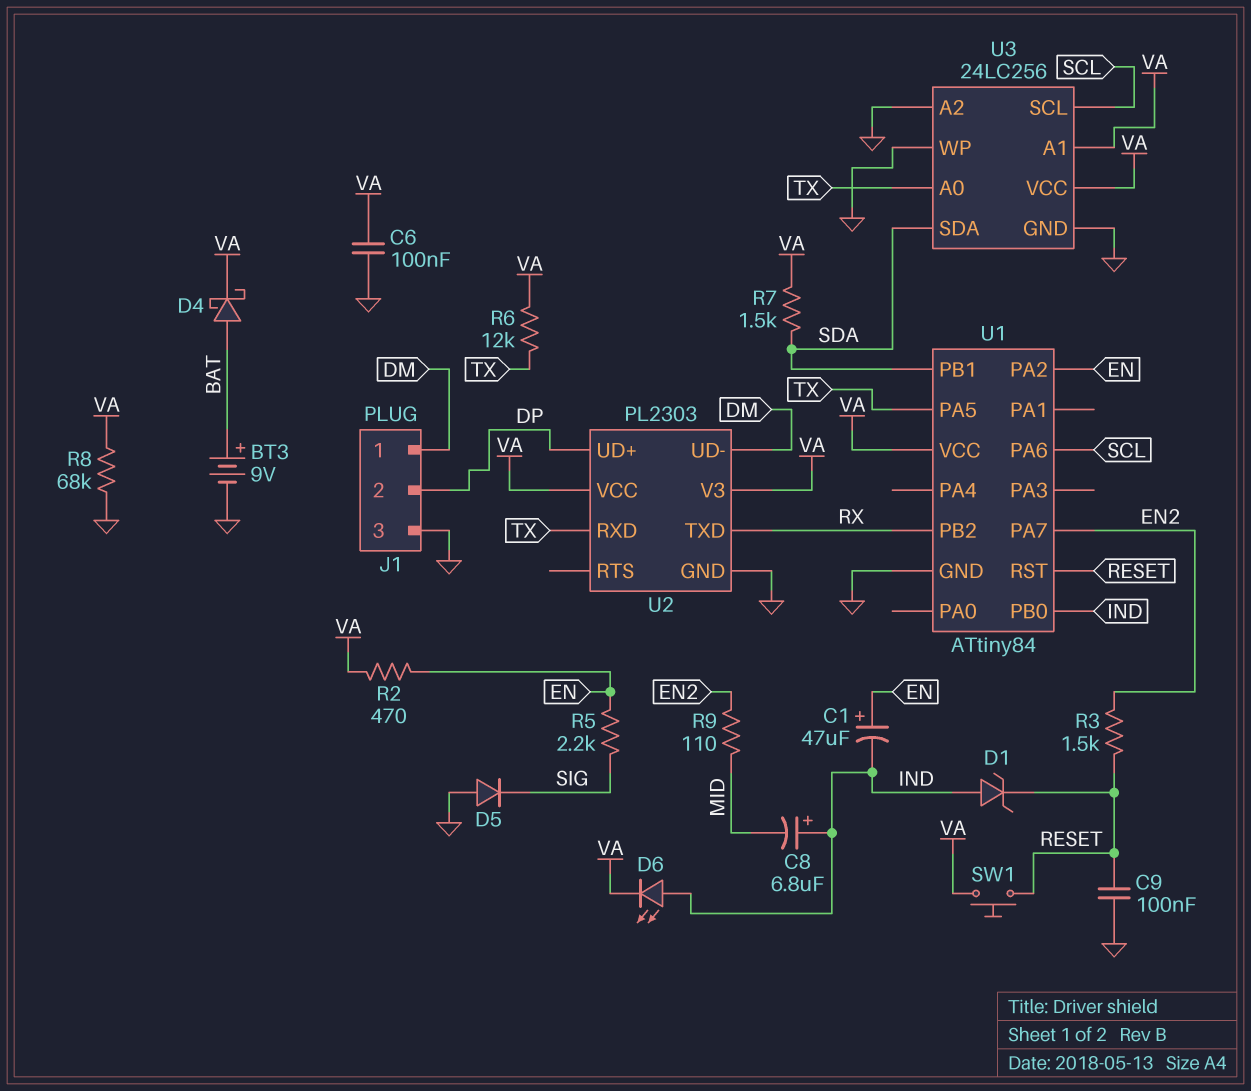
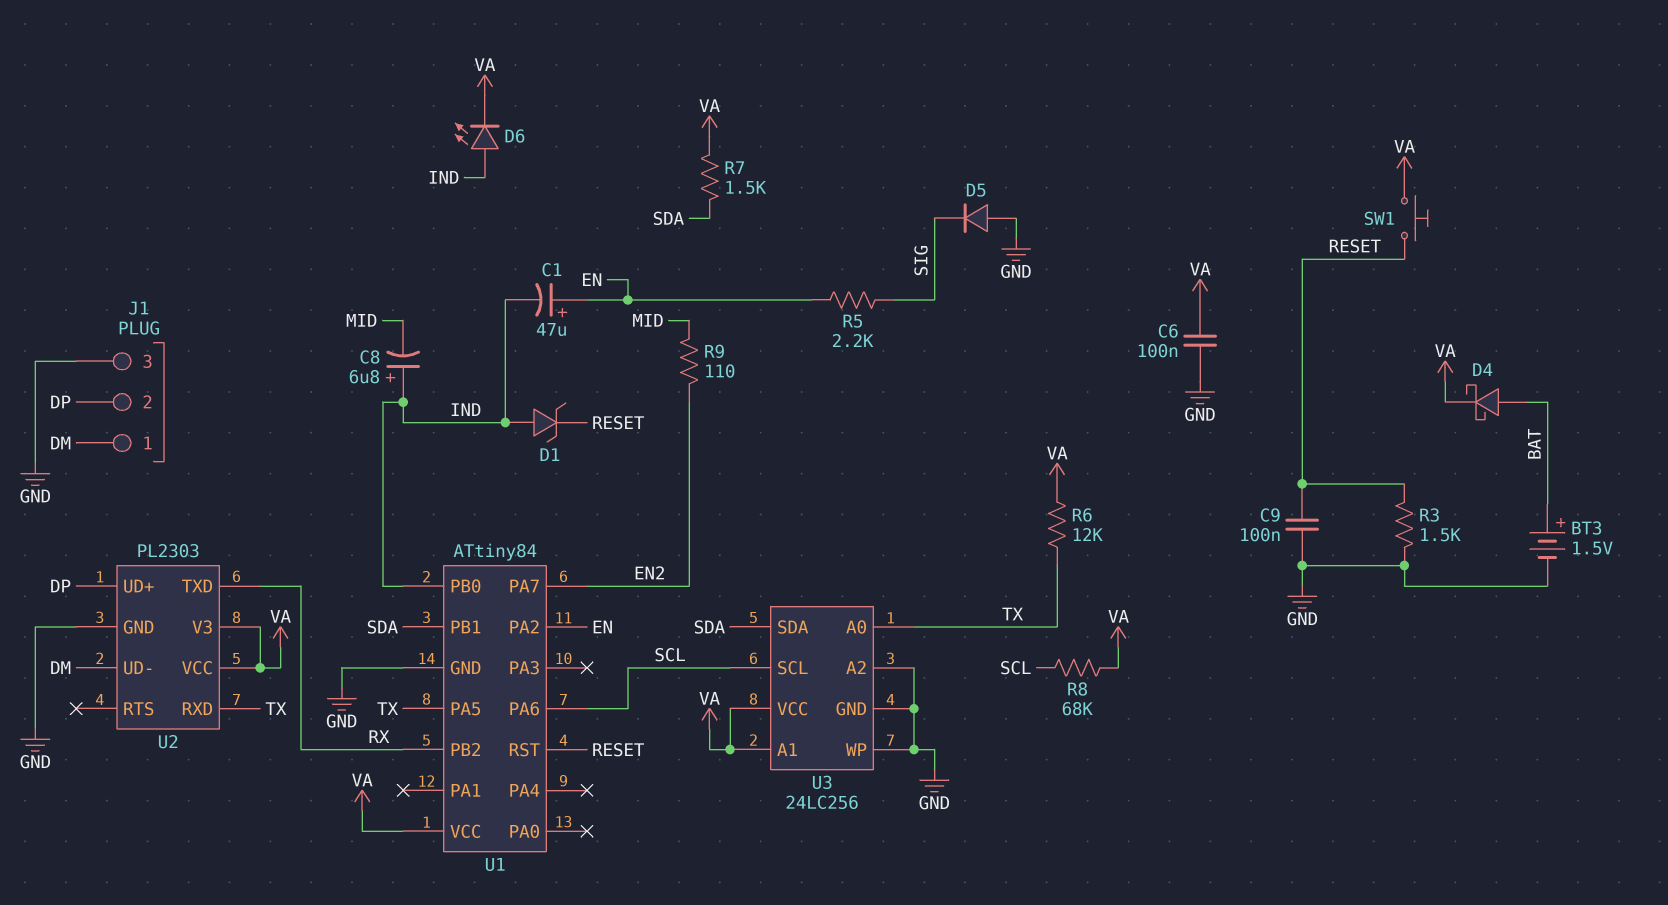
BT3: 9V (plus BAT, minus GND) -> 1.5V (plus BAT, minus GND)
R2: 470 (EN, VA) -> none
R3: 1.5k (EN2, RESET) -> 1.5k (GND, RESET)
R8: 68k (GND, VA) -> 68k (SCL, VA)

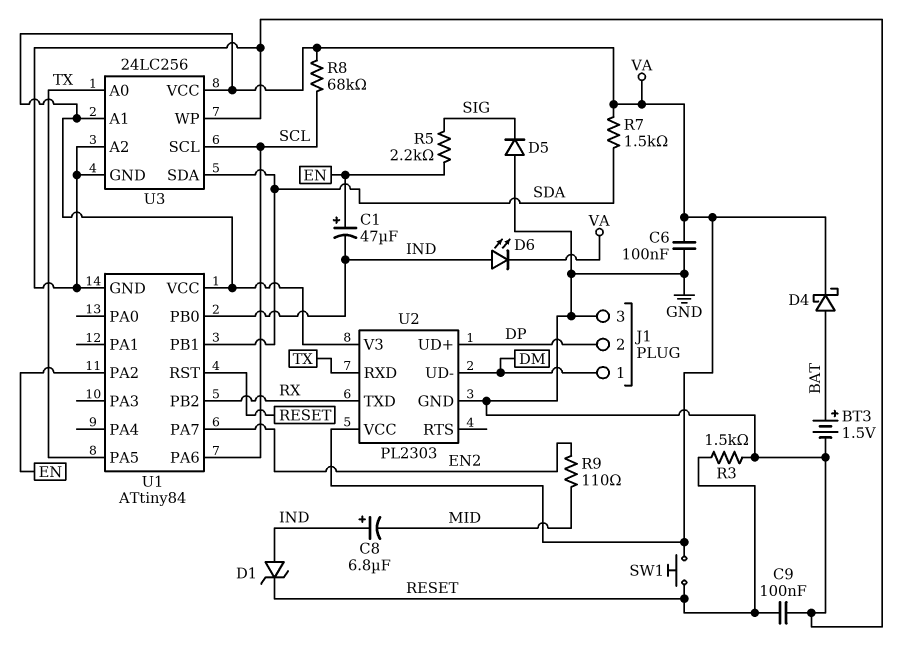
R6: 12k (TX, VA) -> none

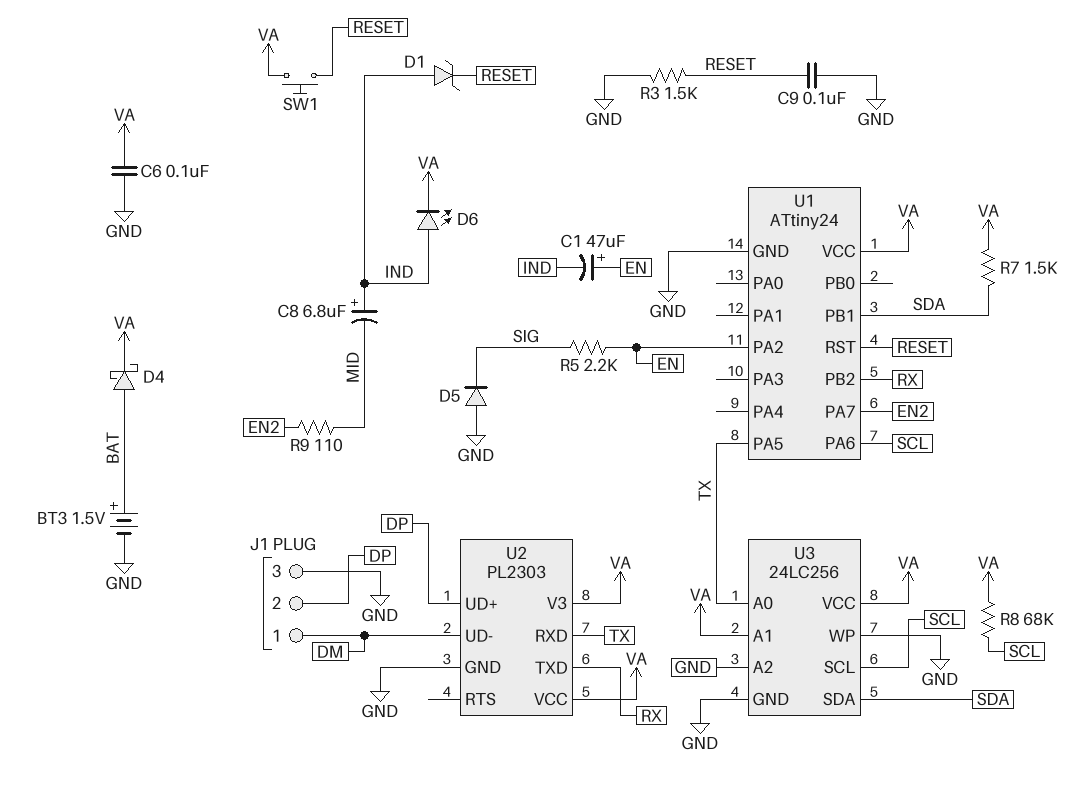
U1: ATtiny84 -> ATtiny24
U1 pin PB0: IND -> none

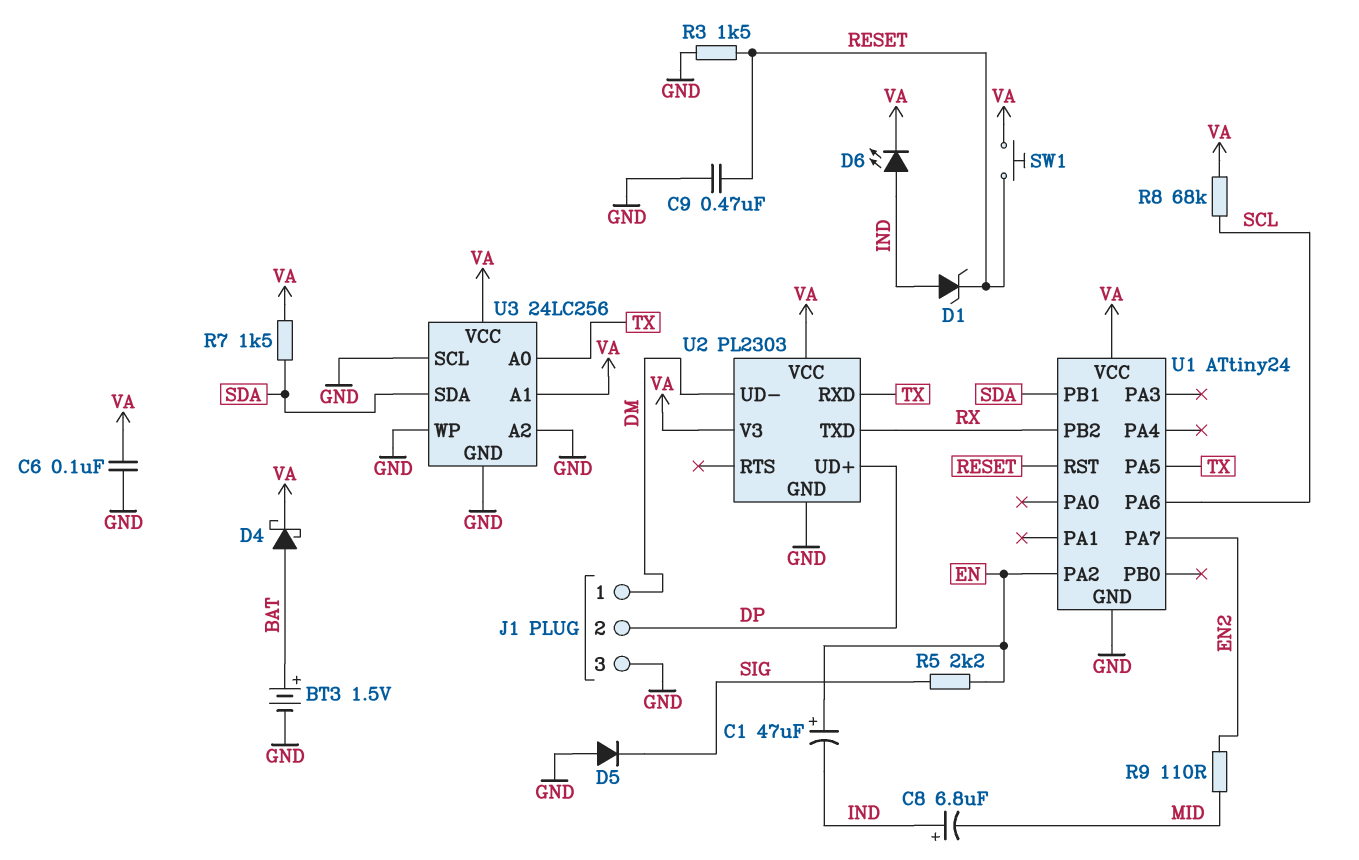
C9: 100nF (GND, RESET) -> 470nF (GND, RESET)
U3 pin SCL: SCL -> GND

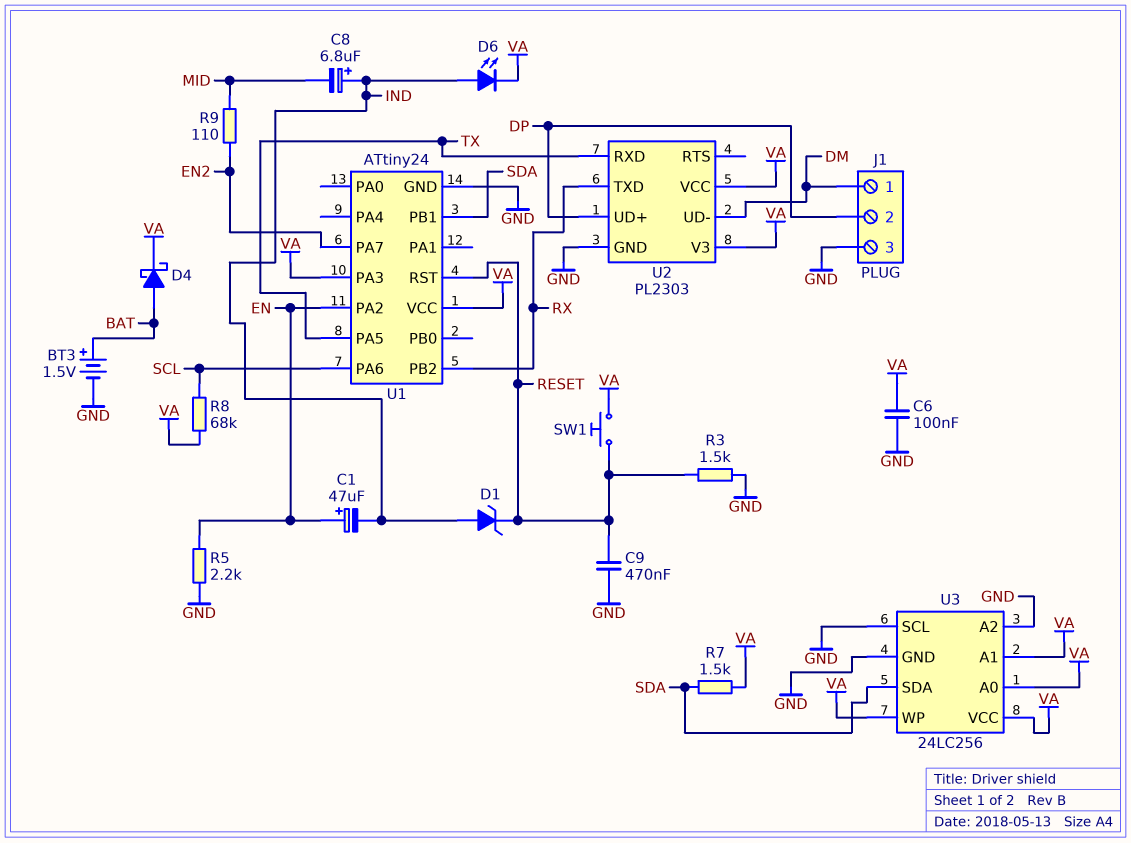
D5: diode (A GND, K SIG) -> none
R5: 2.2k (EN, SIG) -> 2.2k (EN, GND)
U1 pin PA3: none -> VA
U3 pin A0: TX -> VA
U3 pin WP: GND -> VA

